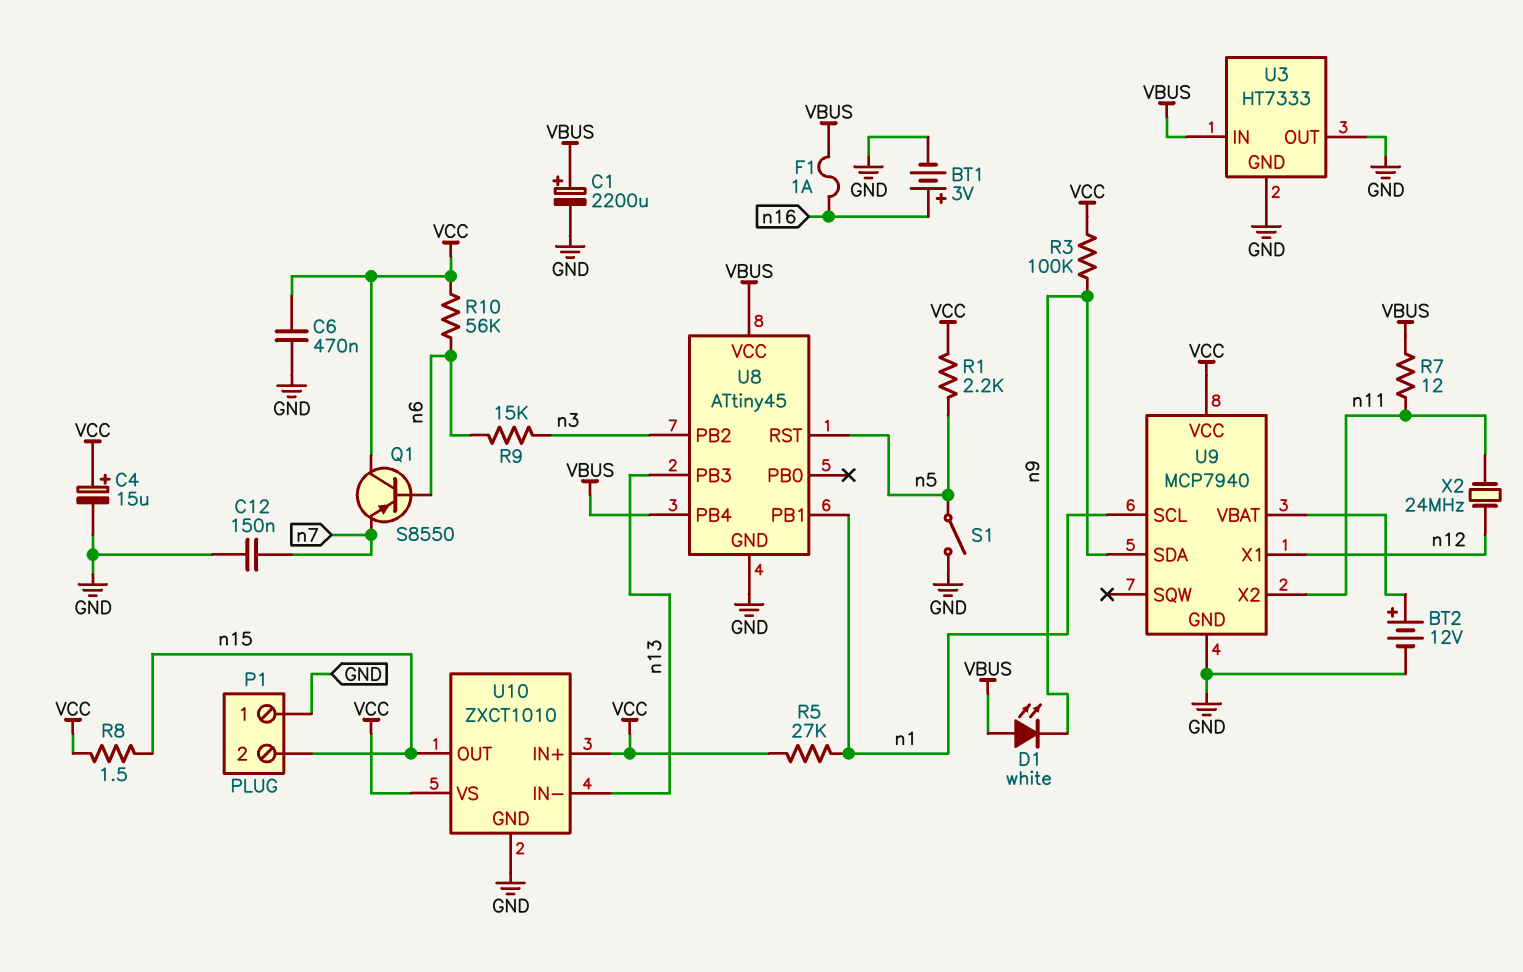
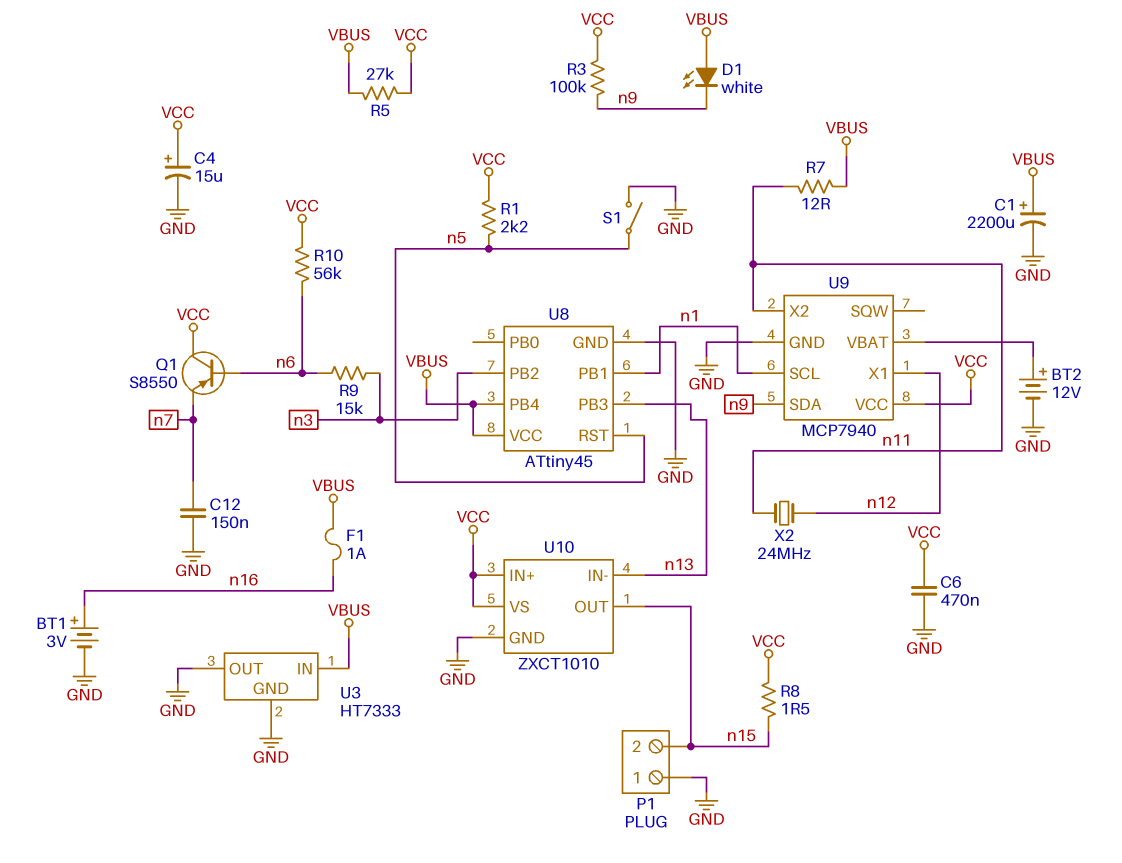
R5: 27k (VCC, n1) -> 27k (VBUS, VCC)

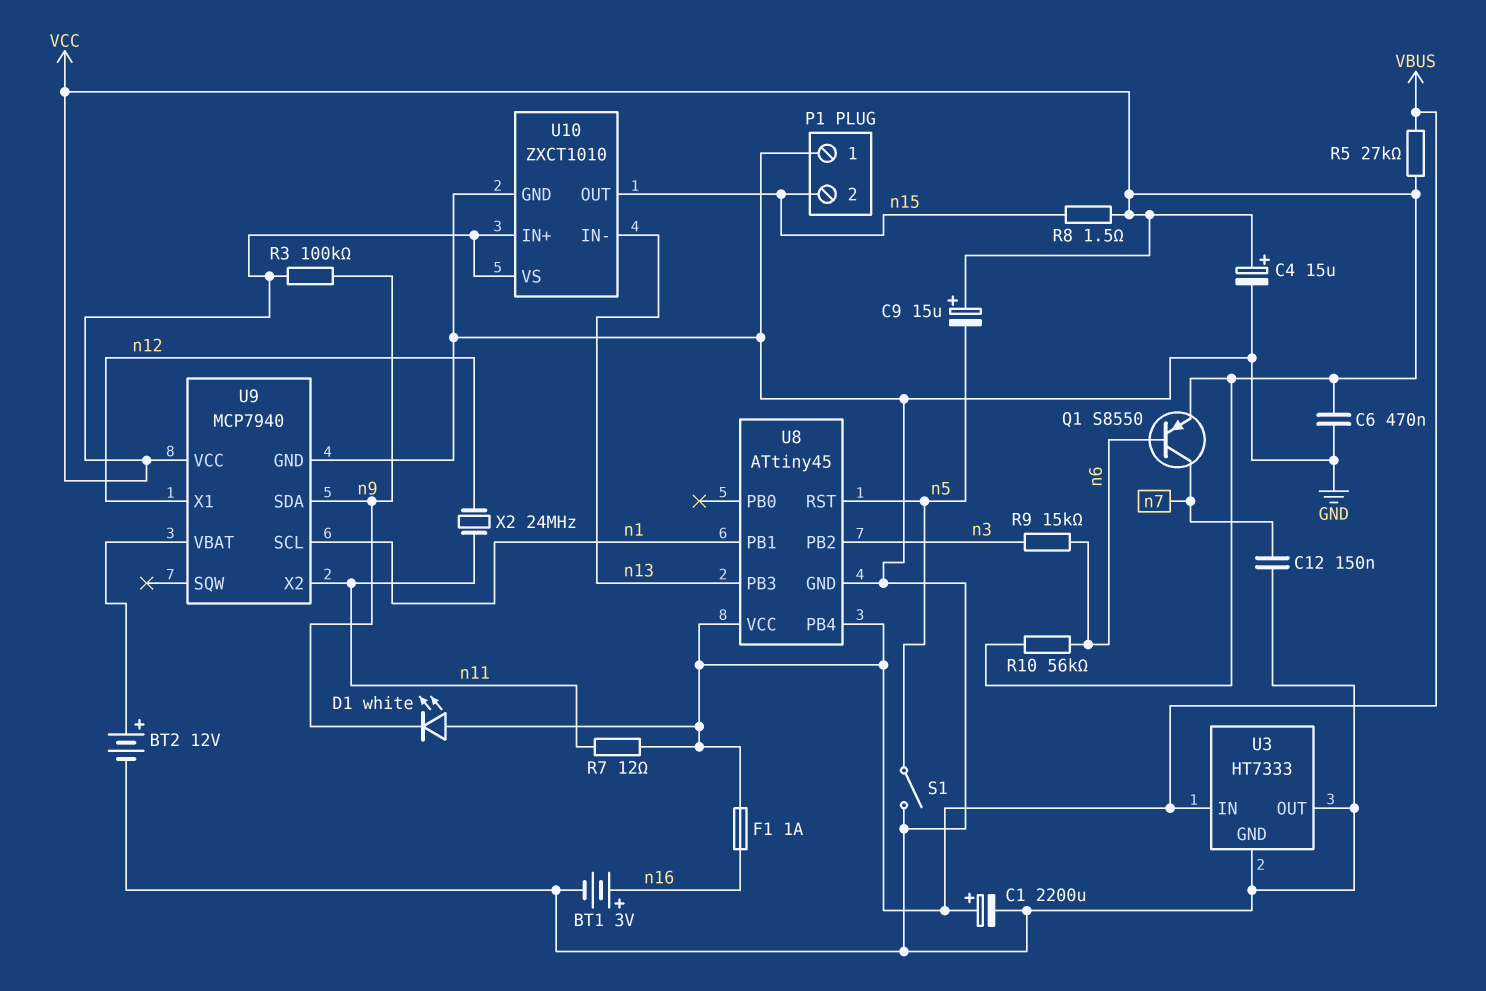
C9: none -> 15uF (plus VCC, minus n5)
Q1: PNP S8550 (B n6, C VCC, E n7) -> PNP S8550 (B n6, C n7, E VCC)
R1: 2.2k (VCC, n5) -> none

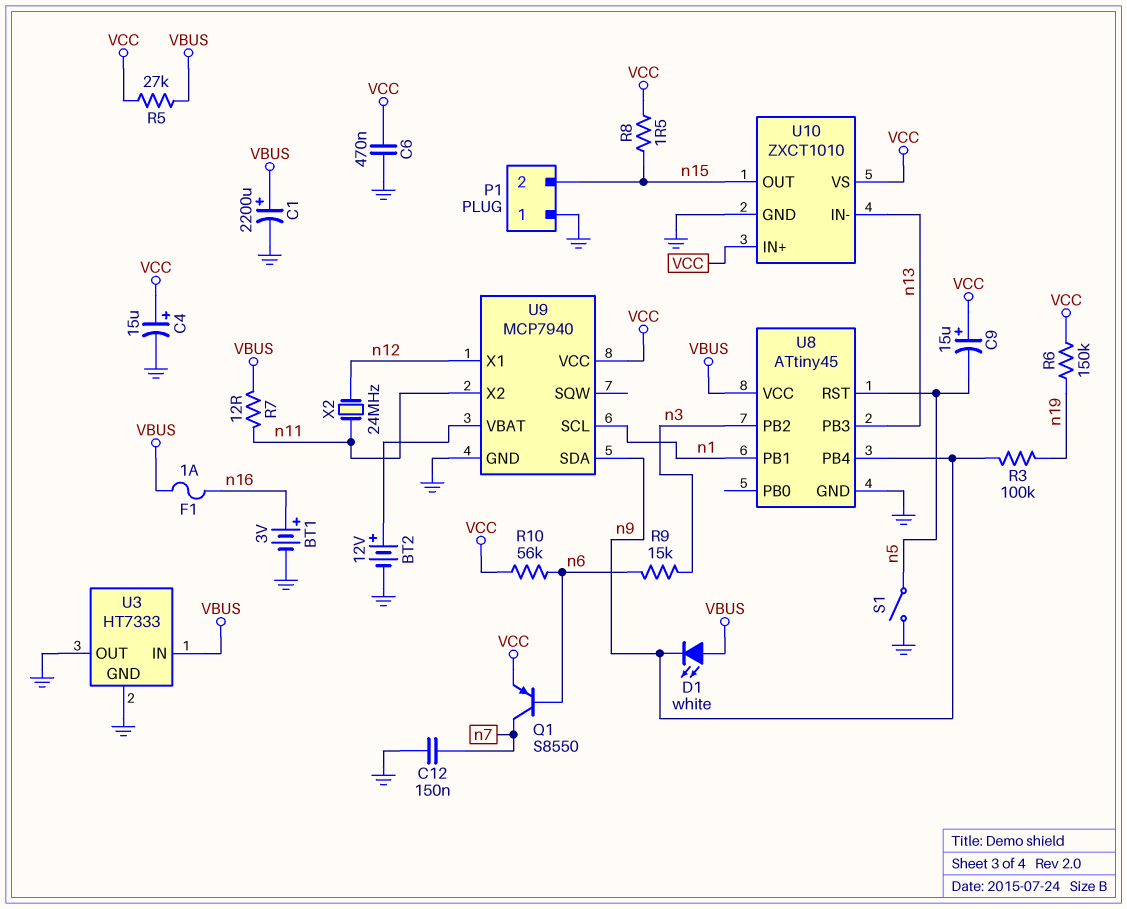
R3: 100k (VCC, n9) -> 100k (n9, n19)
R6: none -> 150k (VCC, n19)
U8 pin PB4: VBUS -> n9

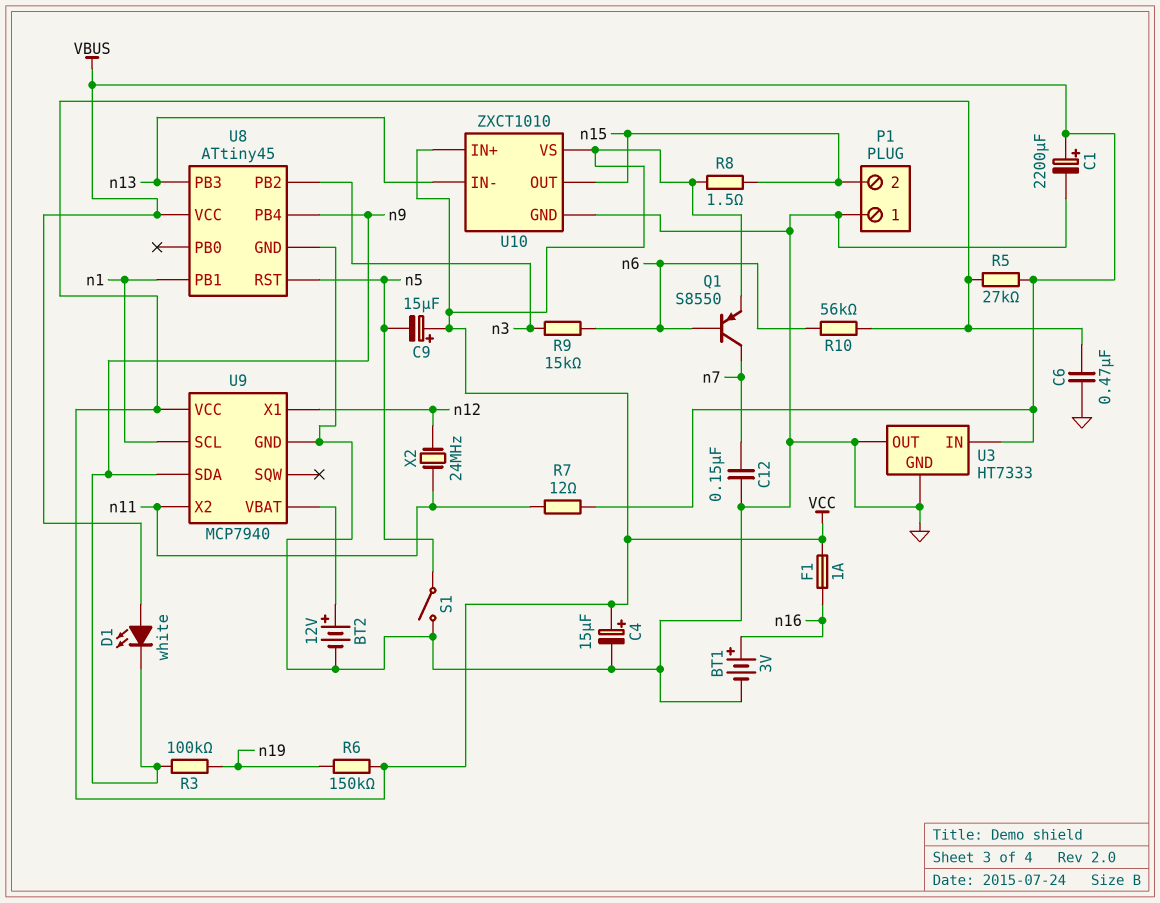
F1: 1A (VBUS, n16) -> 1A (VCC, n16)

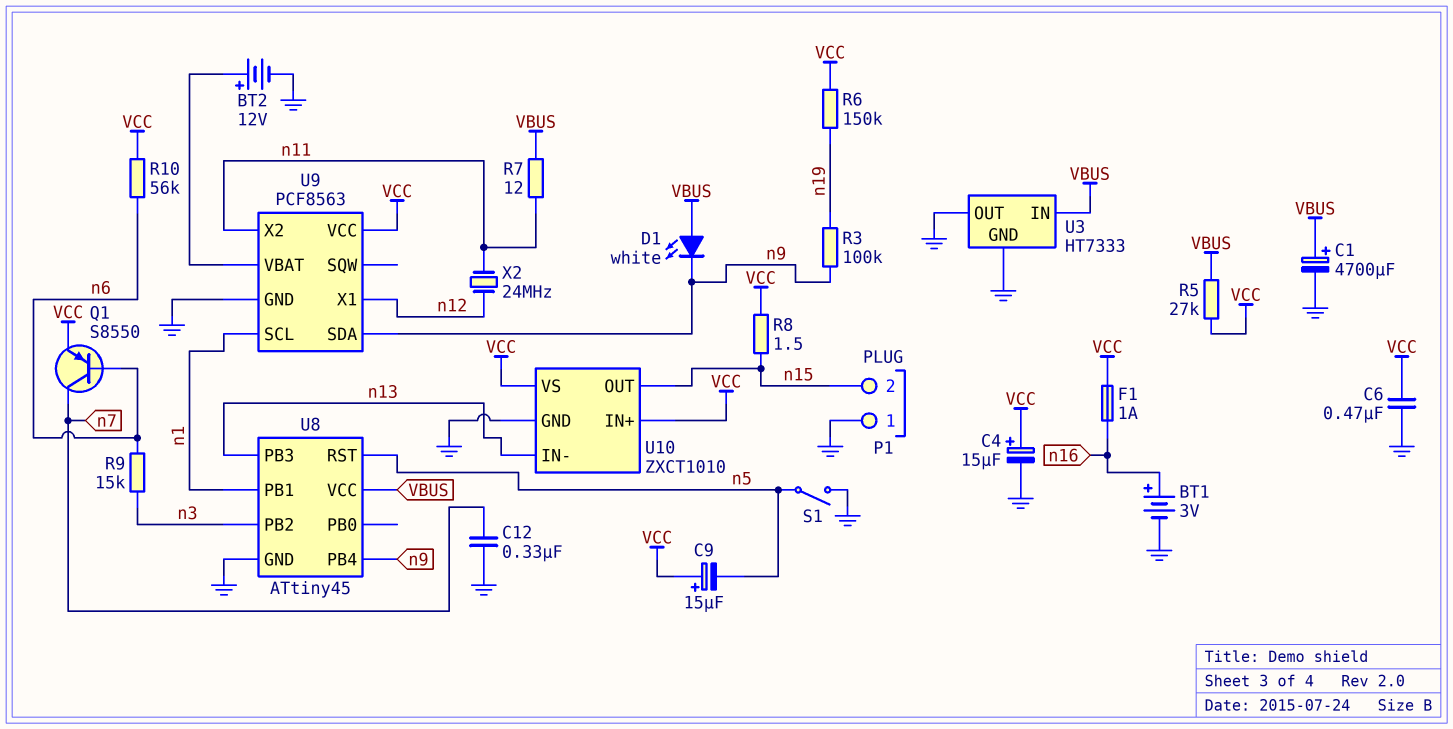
C1: 2200uF (plus VBUS, minus GND) -> 4700uF (plus VBUS, minus GND)
C12: 150nF (GND, n7) -> 330nF (GND, n7)
U9: MCP7940 -> PCF8563

